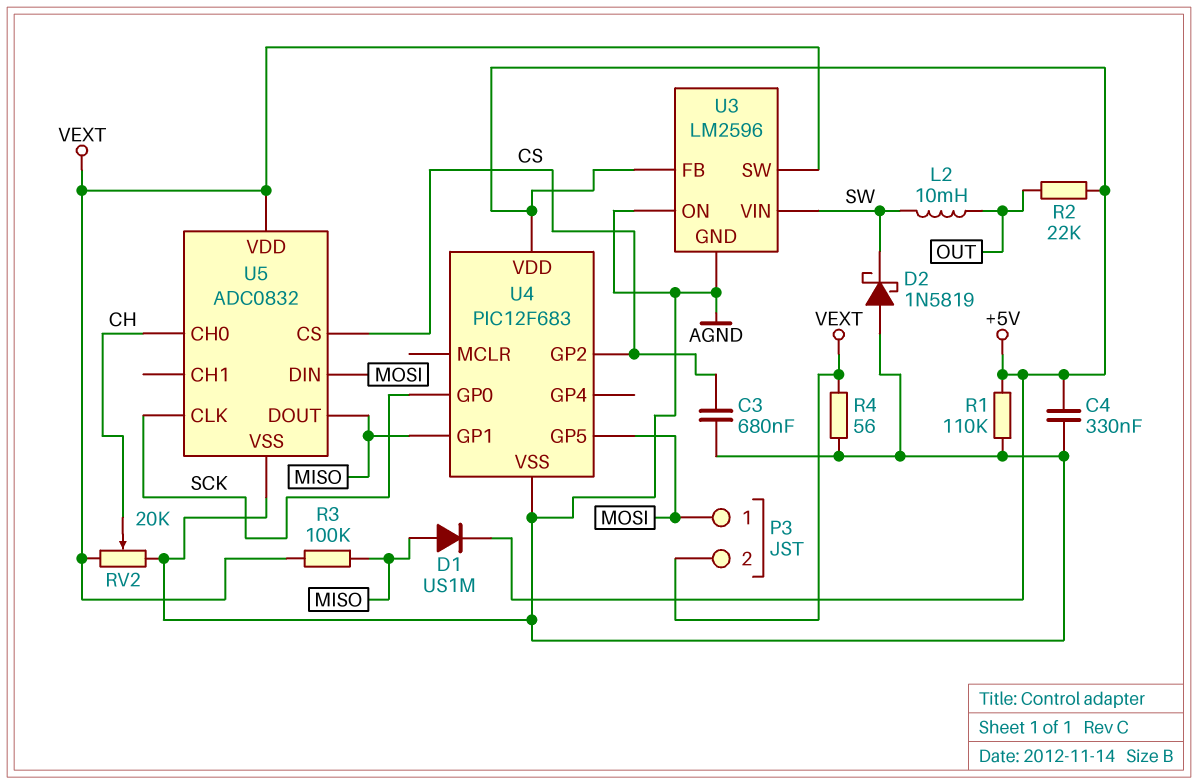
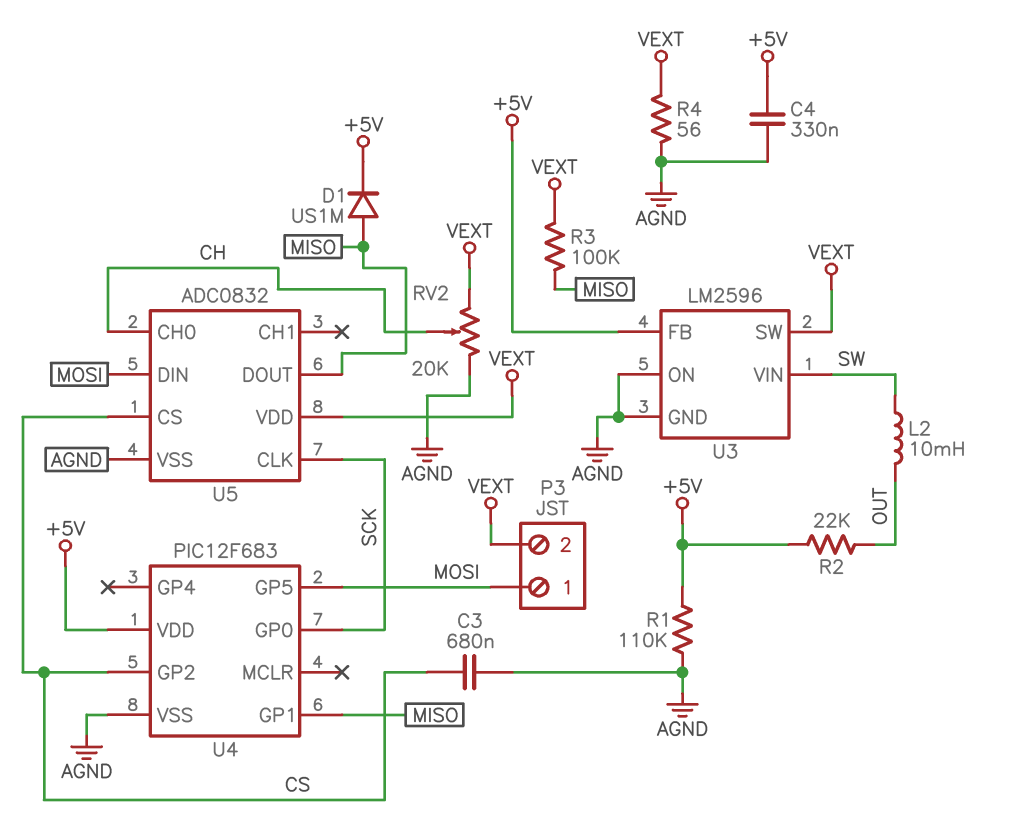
D2: schottky 1N5819 (A AGND, K SW) -> none

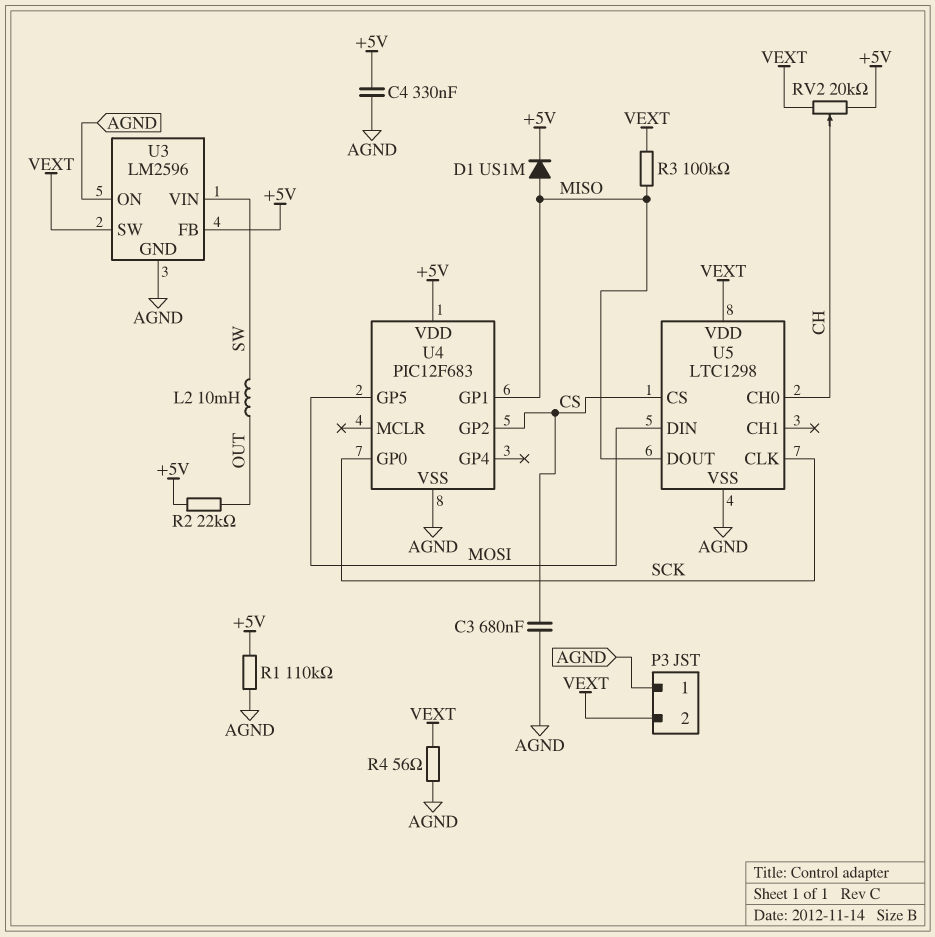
P3 pin 1: MOSI -> AGND
RV2: 20k (AGND, VEXT, wiper CH) -> 20k (+5V, VEXT, wiper CH)
U5: ADC0832 -> LTC1298

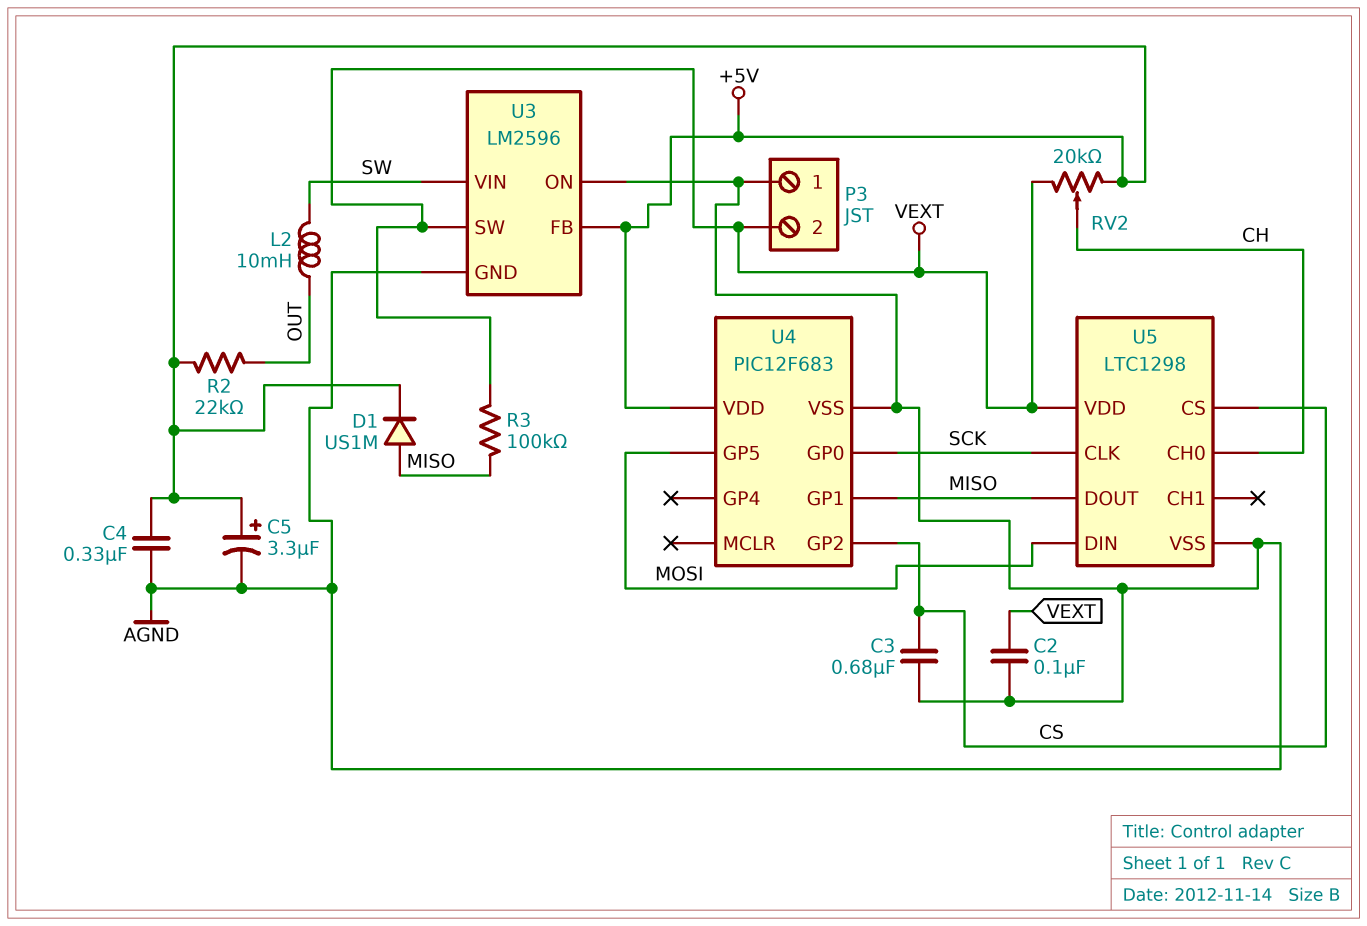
C2: none -> 100nF (AGND, VEXT)
C5: none -> 3.3uF (plus +5V, minus AGND)
R1: 110k (+5V, AGND) -> none
R4: 56 (AGND, VEXT) -> none

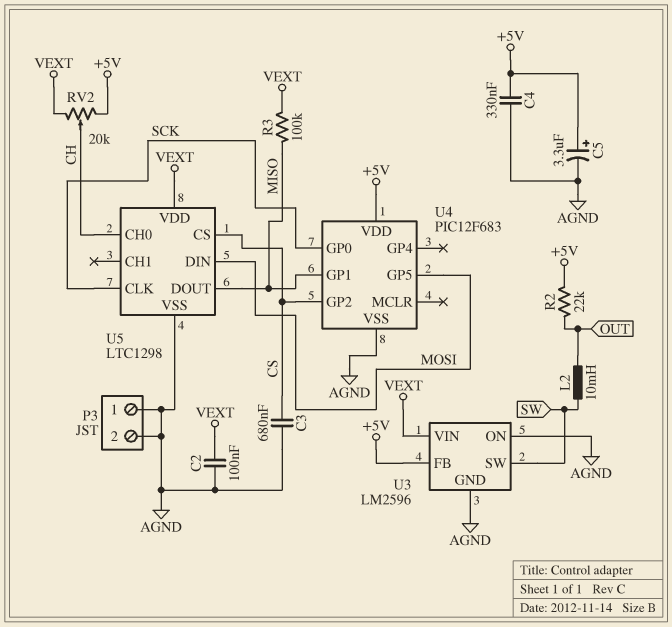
D1: diode US1M (A MISO, K +5V) -> none
P3 pin 2: VEXT -> AGND
U3 pin SW: VEXT -> SW
U3 pin VIN: SW -> VEXT

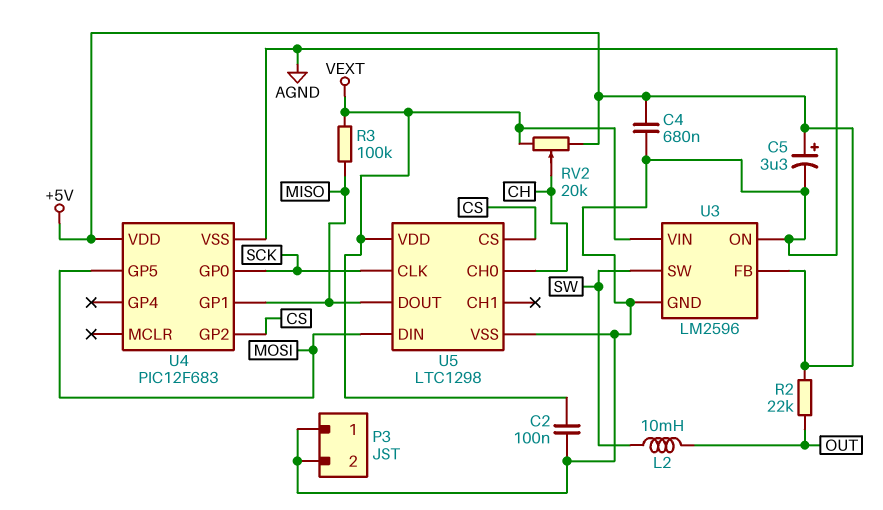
C3: 680nF (AGND, CS) -> none
C4: 330nF (+5V, AGND) -> 680nF (+5V, AGND)

